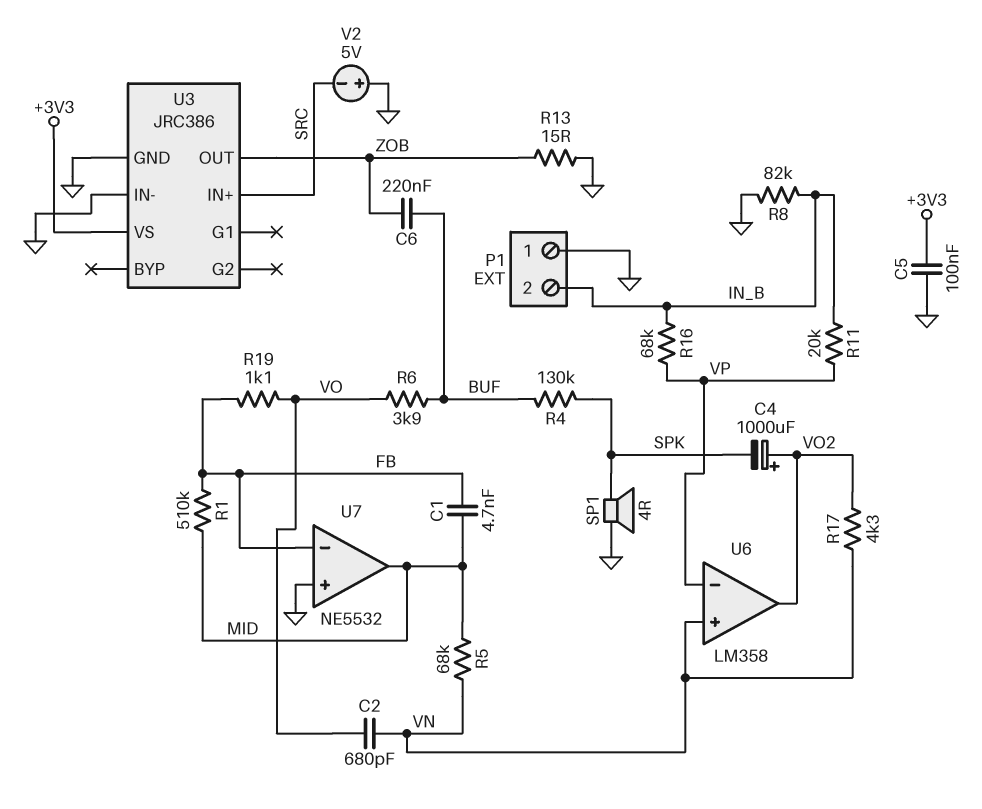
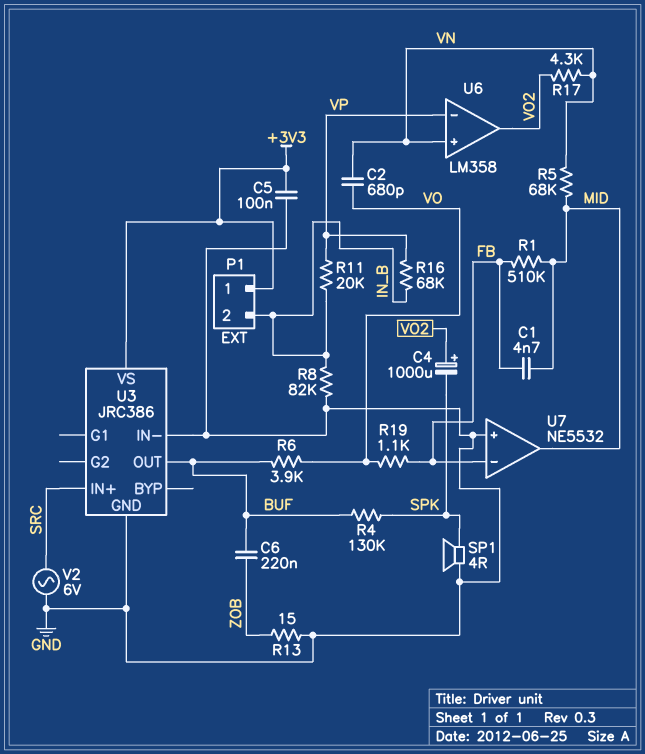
P1 pin 1: GND -> +3V3
U3 pin OUT: ZOB -> BUF
V2: 5V (plus GND, minus SRC) -> AC 6V (GND, SRC)

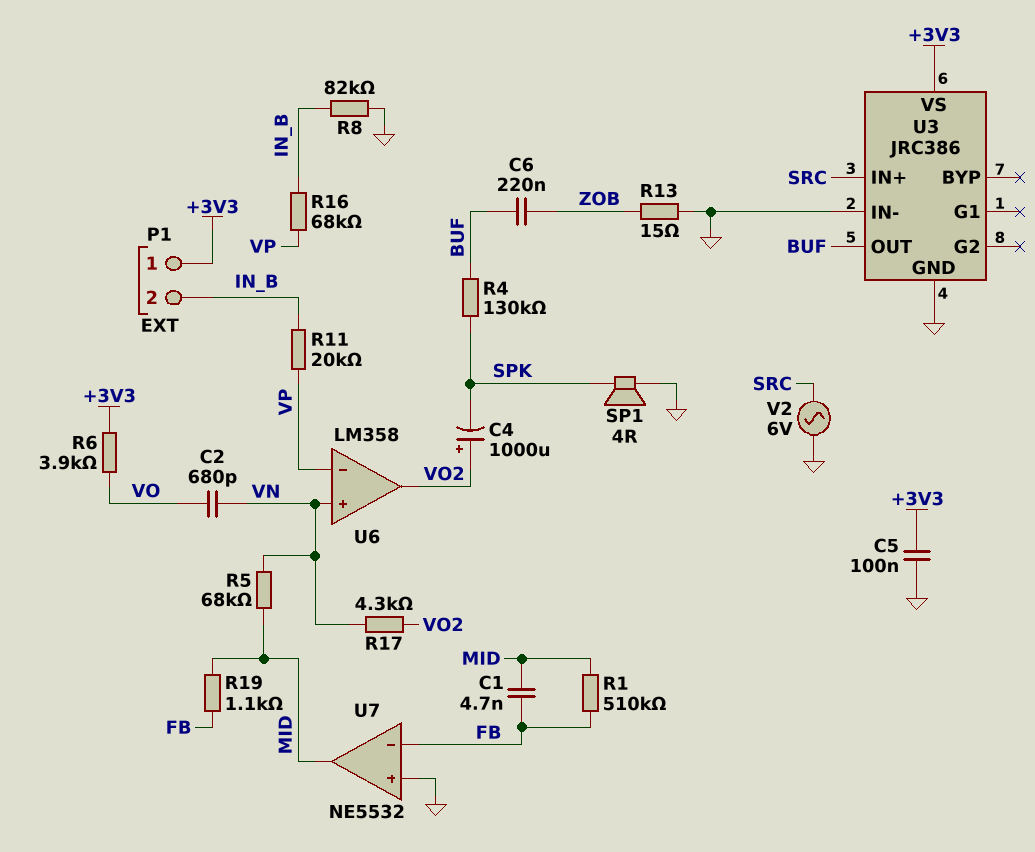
R6: 3.9k (BUF, VO) -> 3.9k (+3V3, VO)
R19: 1.1k (FB, VO) -> 1.1k (FB, MID)

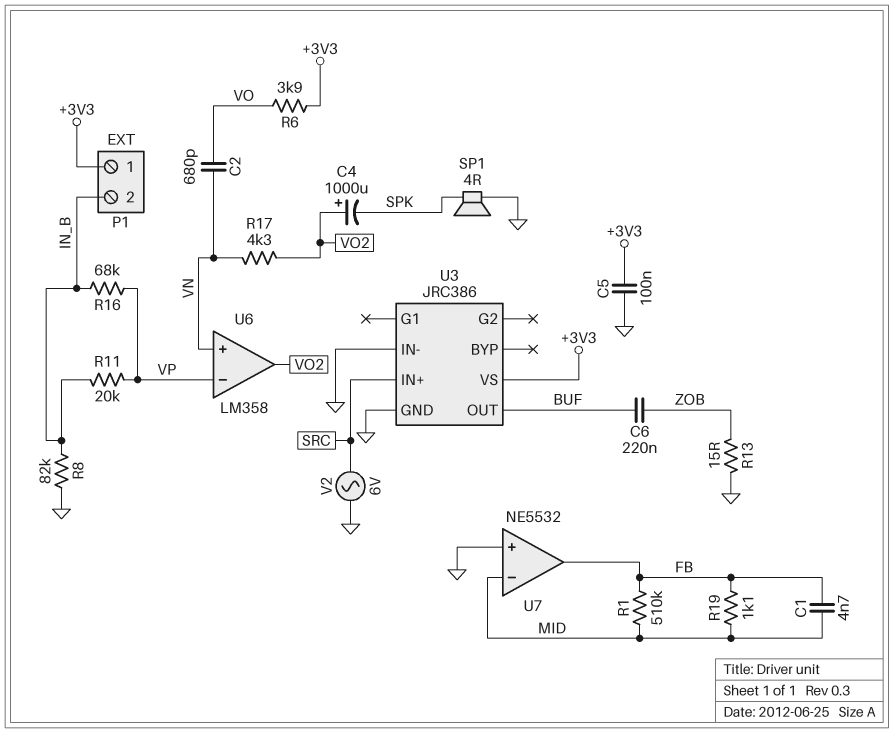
R4: 130k (BUF, SPK) -> none
R5: 68k (MID, VN) -> none
U7 pin in-: FB -> MID
U7 pin out: MID -> FB

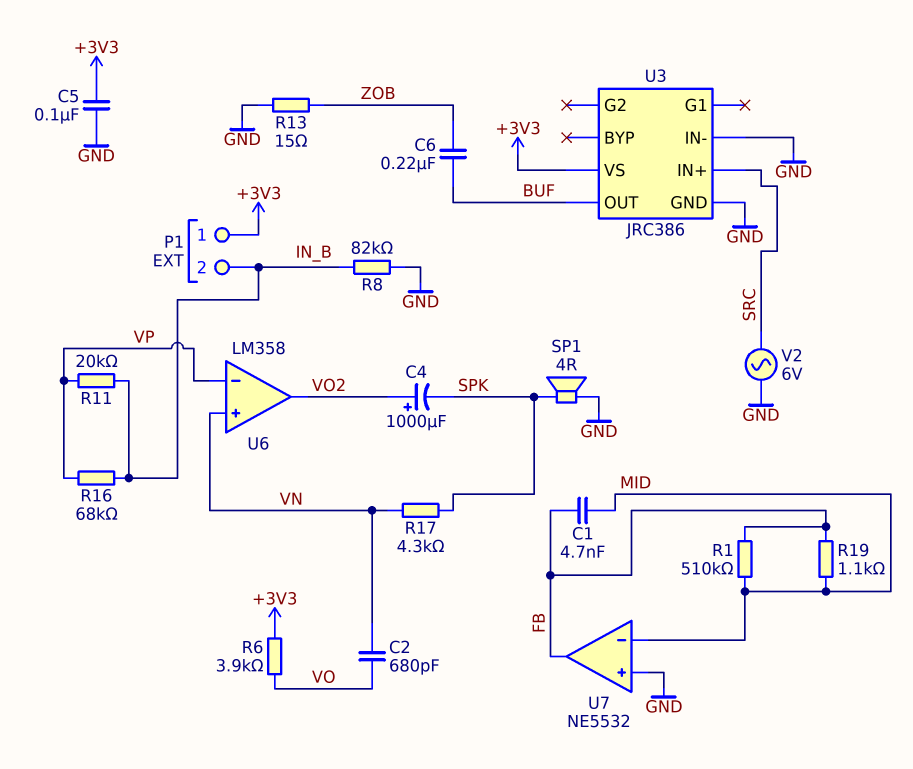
R17: 4.3k (VN, VO2) -> 4.3k (SPK, VN)

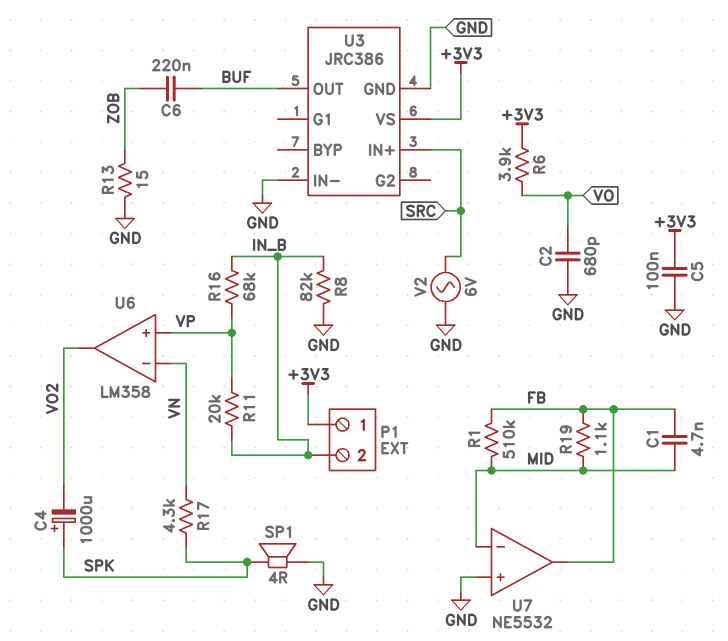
C2: 680pF (VN, VO) -> 680pF (GND, VO)
C4: 1000uF (plus VO2, minus SPK) -> 1000uF (plus SPK, minus VO2)
U6 pin in+: VN -> VP
U6 pin in-: VP -> VN

